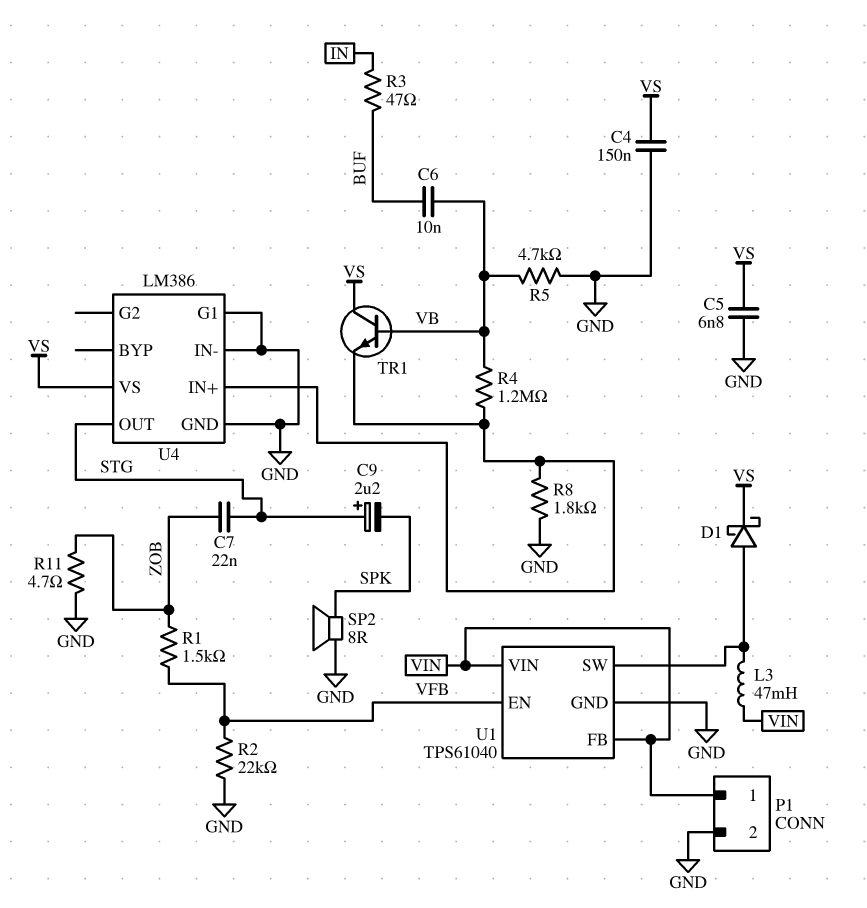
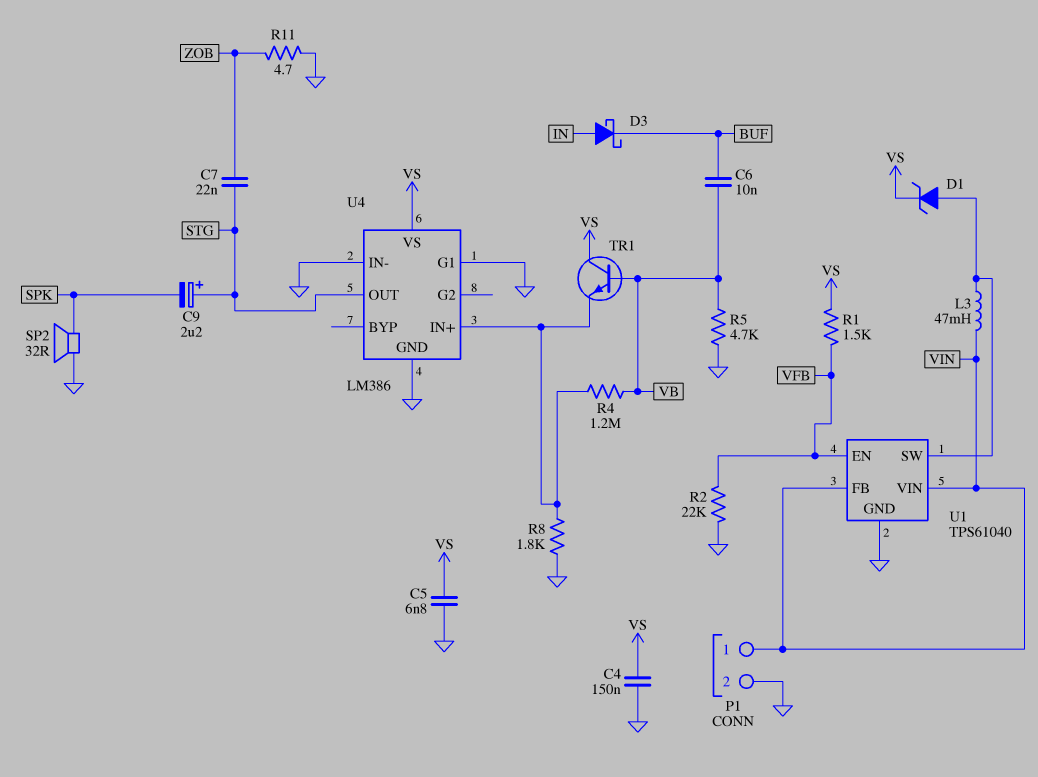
D1: schottky (A U1/SW, K VS) -> zener (A U1/SW, K VS)
D3: none -> schottky (A IN, K BUF)
R1: 1.5k (VFB, ZOB) -> 1.5k (VFB, VS)
R3: 47 (BUF, IN) -> none
SP2: speaker 8R (GND, SPK) -> speaker 32R (GND, SPK)

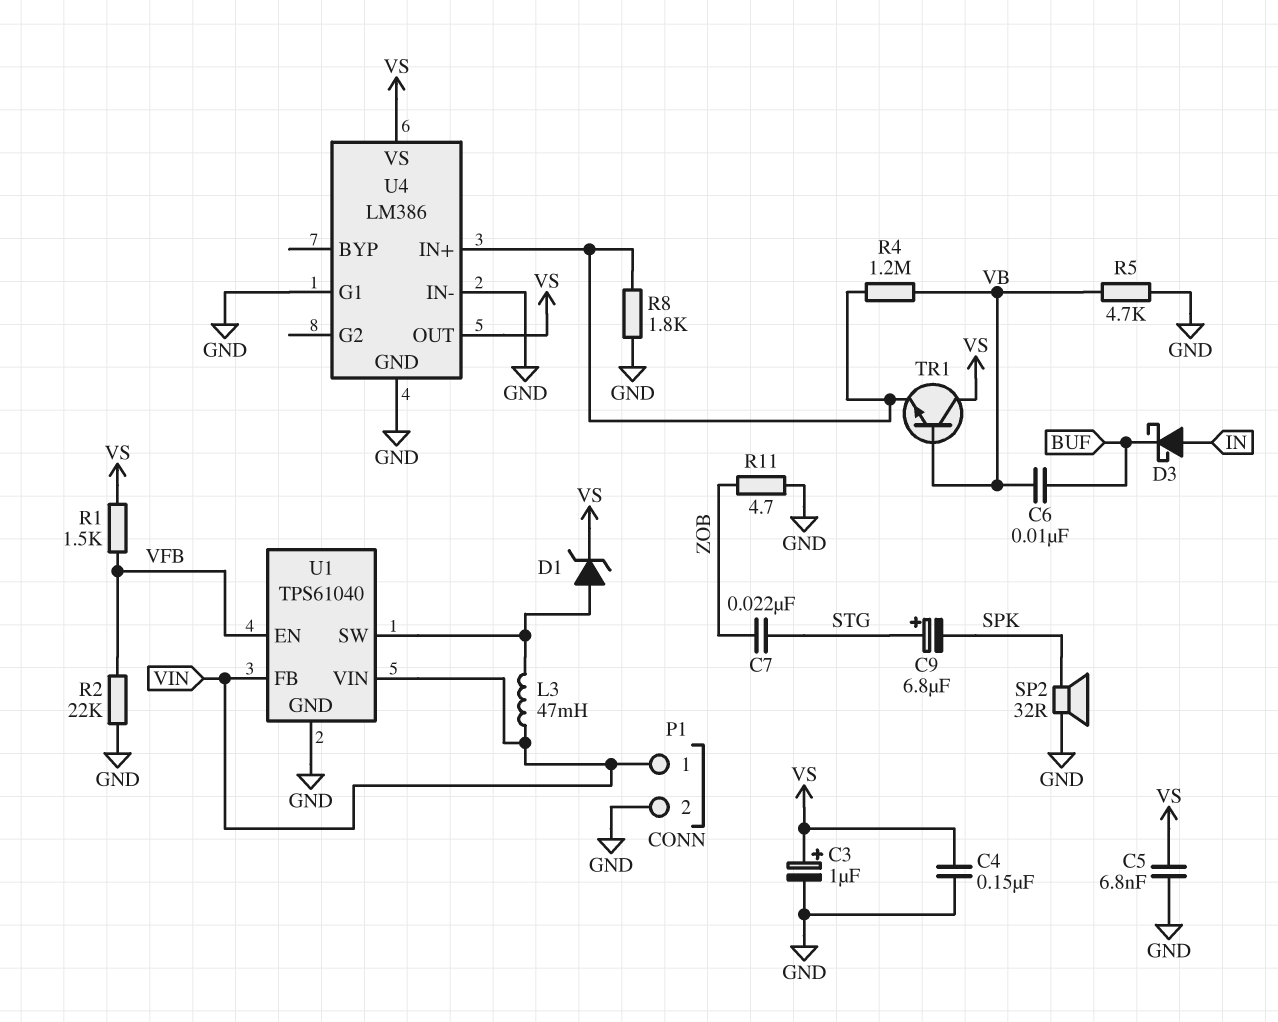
C3: none -> 1uF (plus VS, minus GND)
C9: 2.2uF (plus STG, minus SPK) -> 6.8uF (plus STG, minus SPK)
U4 pin OUT: STG -> VS

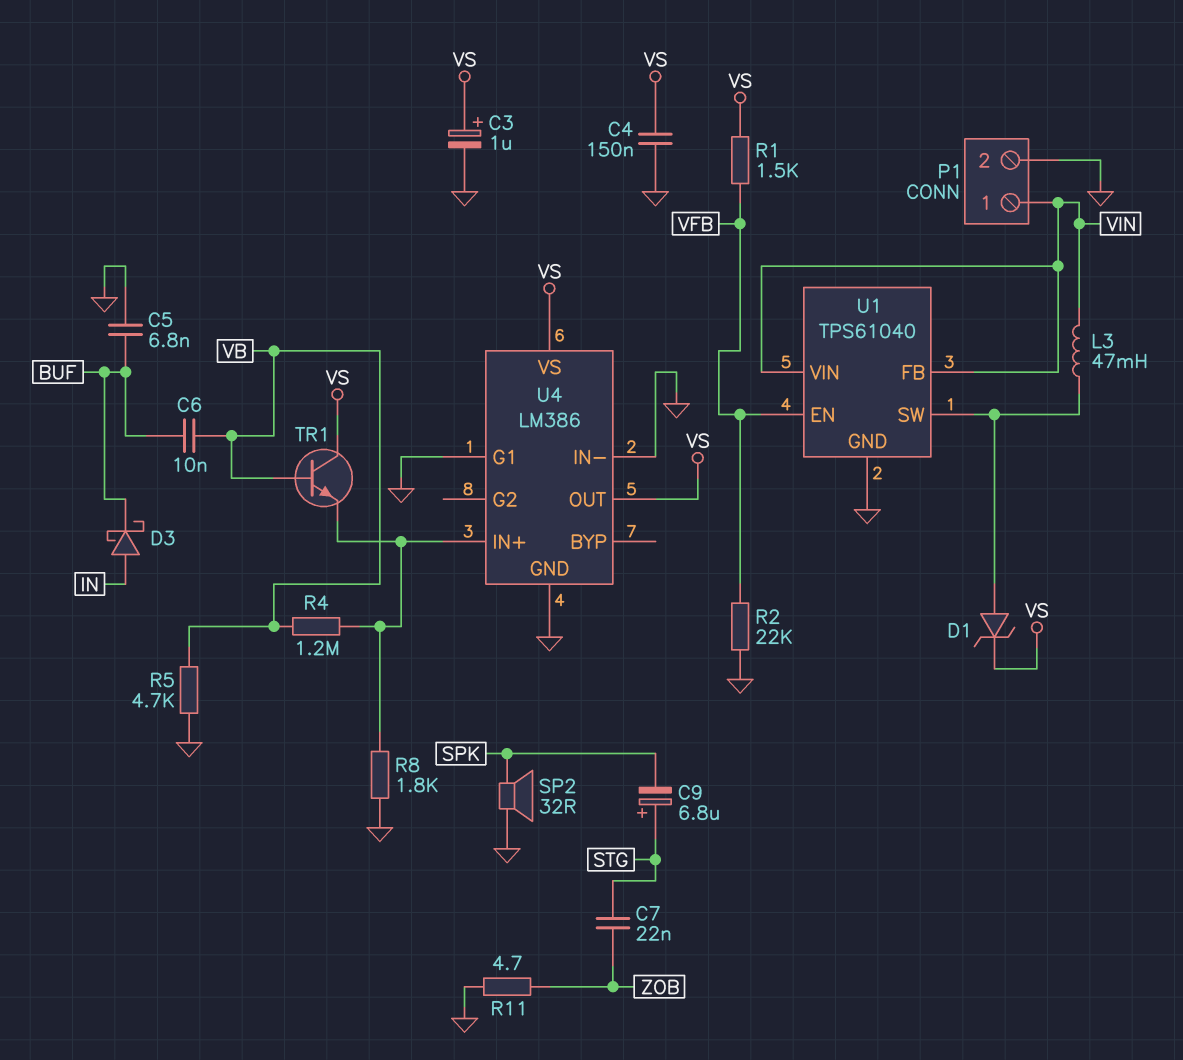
C5: 6.8nF (GND, VS) -> 6.8nF (BUF, GND)

